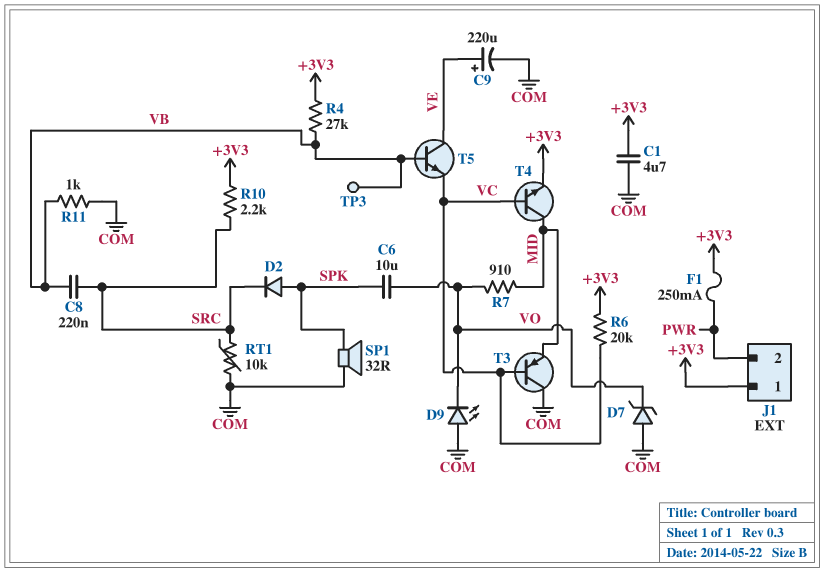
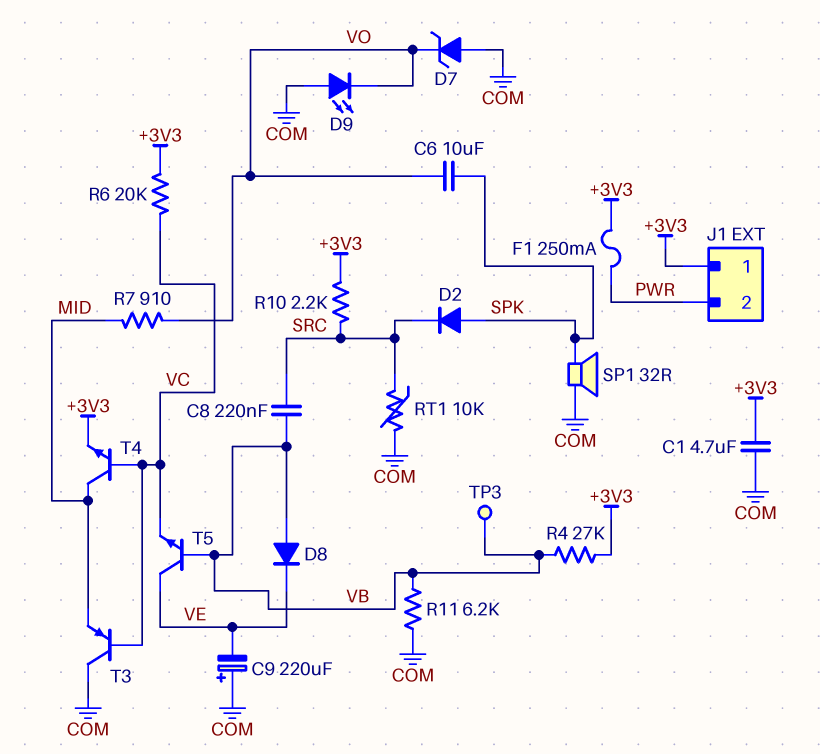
C9: 220uF (plus VE, minus COM) -> 220uF (plus COM, minus VE)
D8: none -> diode (A VB, K VE)
R11: 1k (COM, VB) -> 6.2k (COM, VB)

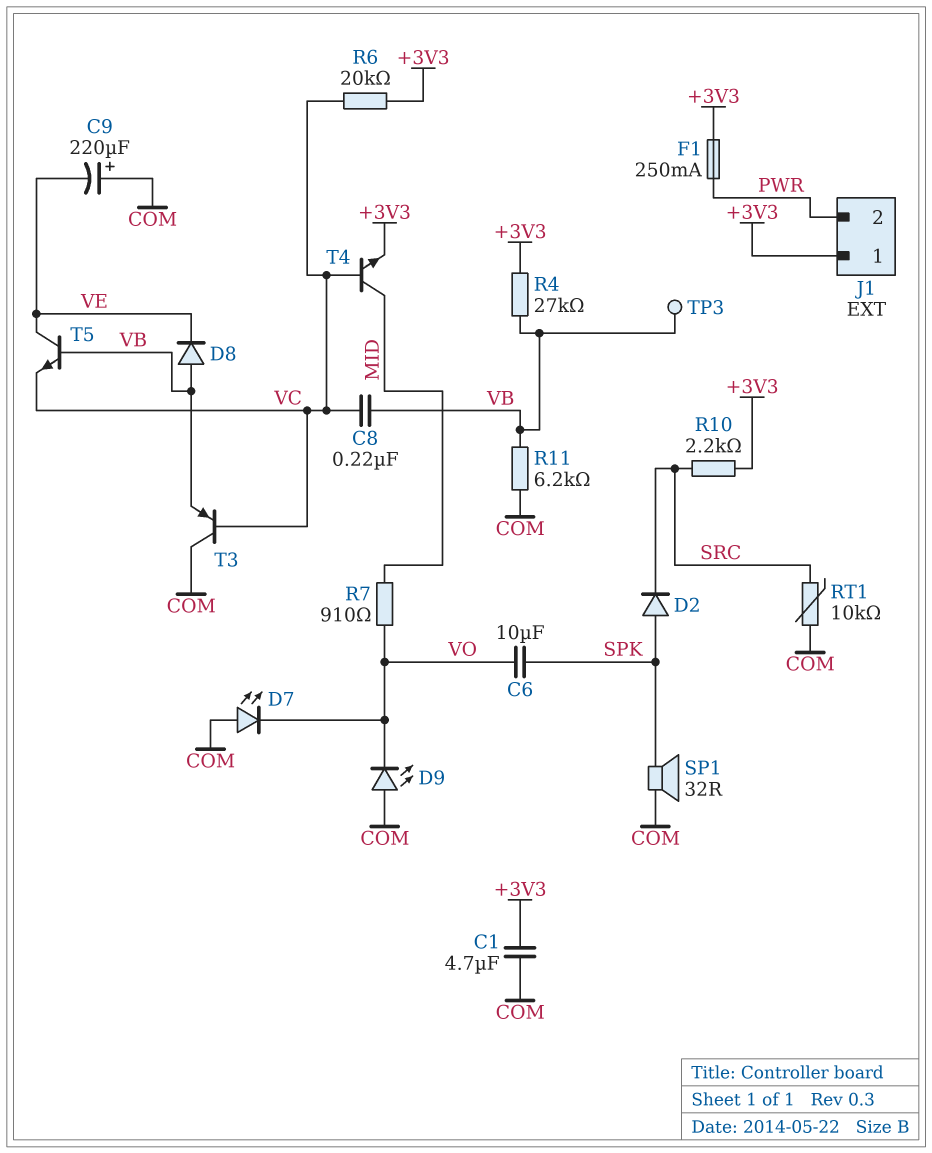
C8: 220nF (SRC, VB) -> 220nF (VB, VC)
D7: zener (A COM, K VO) -> LED (A COM, K VO)
T3: PNP (B VC, C COM, E MID) -> PNP (B VC, C COM, E VB)

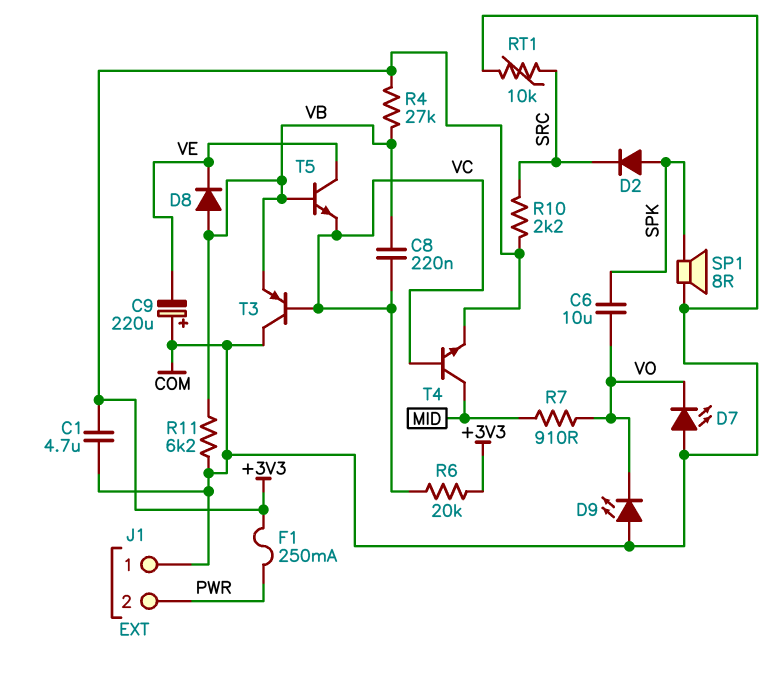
J1 pin 1: +3V3 -> COM
SP1: speaker 32R (COM, SPK) -> speaker 8R (COM, SPK)
TP3: test point (VB) -> none

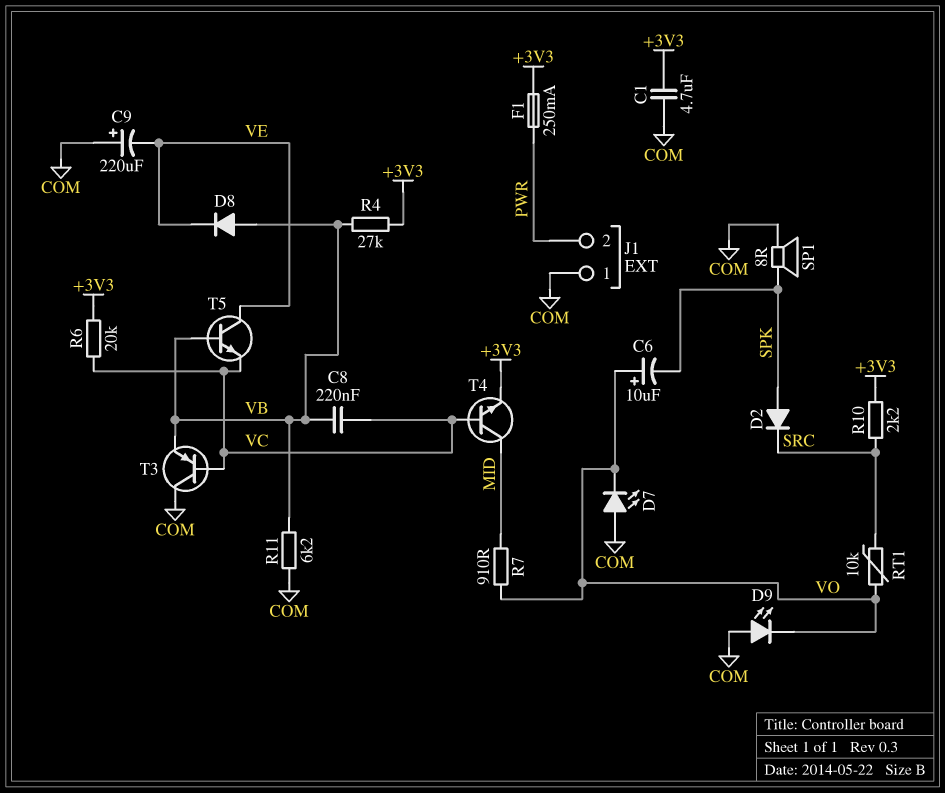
C6: 10uF (SPK, VO) -> 10uF (plus VO, minus SPK)
RT1: 10k (COM, SRC) -> 10k (SRC, VO)

